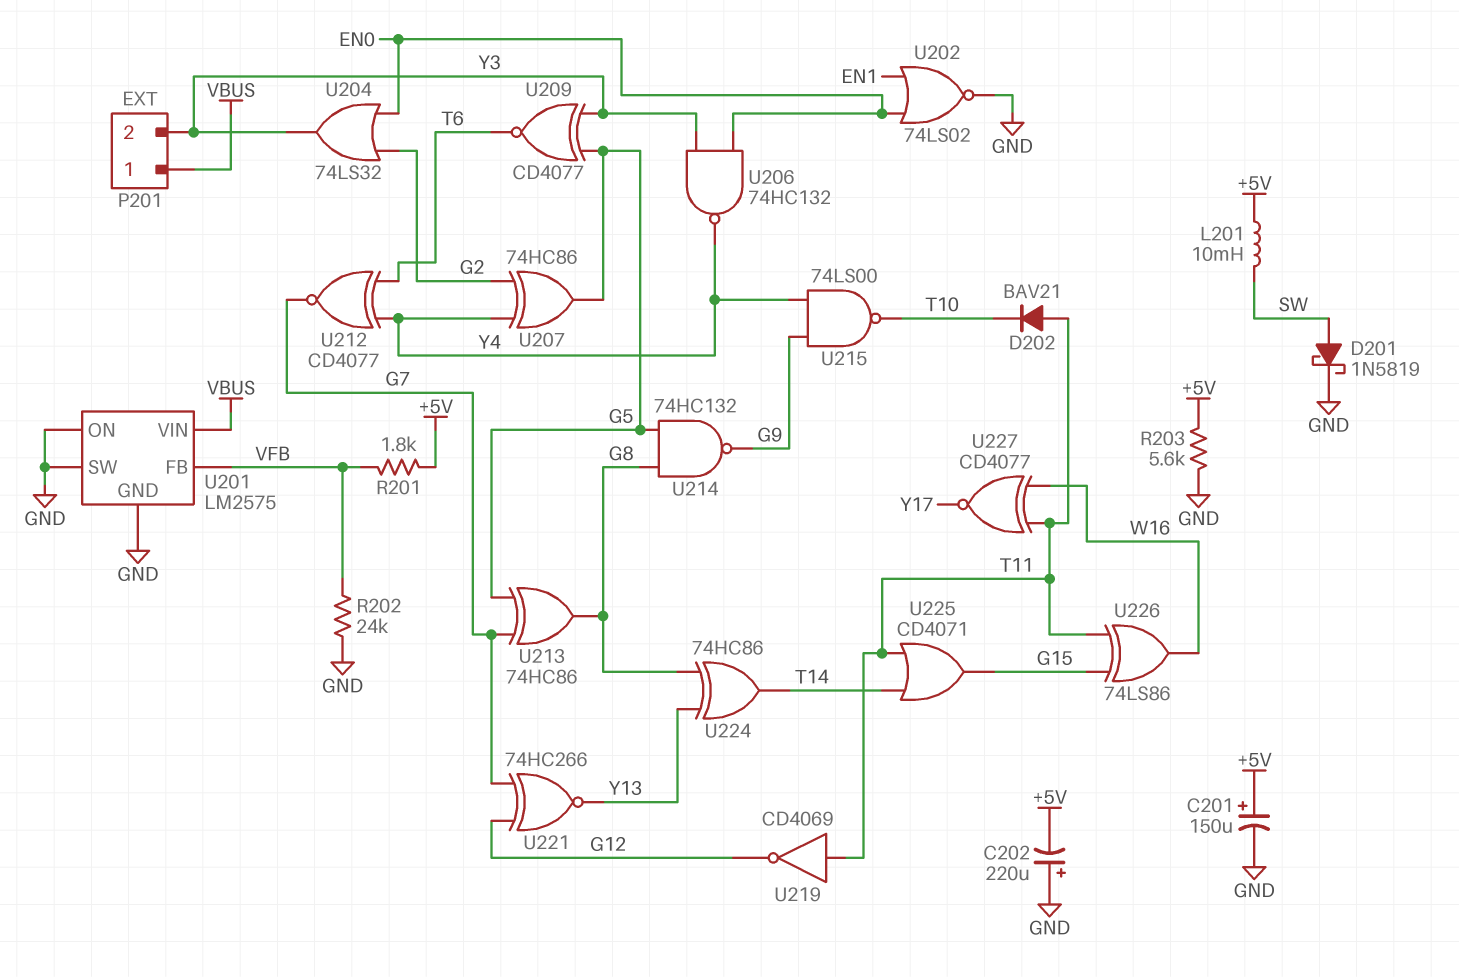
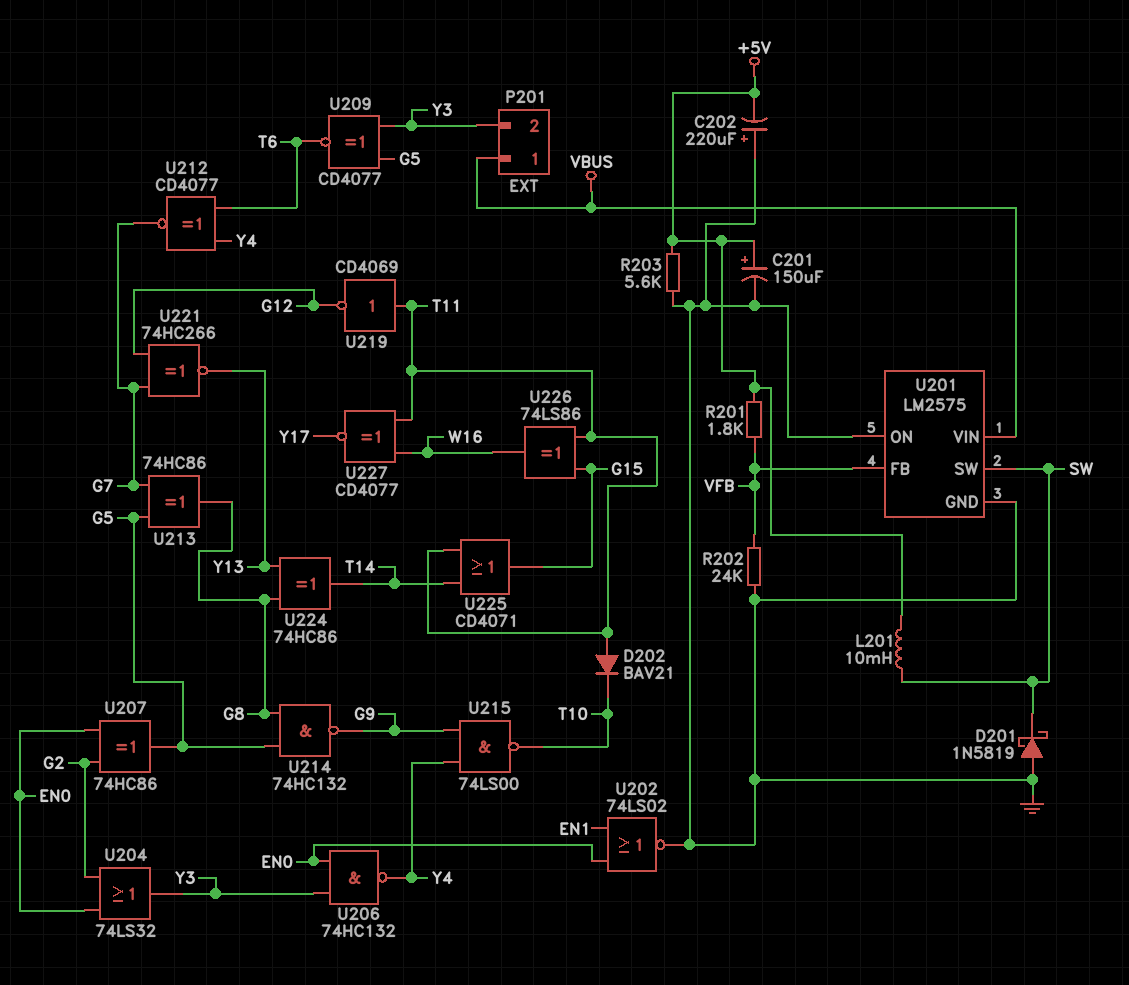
D201: schottky 1N5819 (A SW, K GND) -> schottky 1N5819 (A GND, K SW)
U201 pin SW: GND -> SW
U207: XOR 74HC86 (in G2, in Y4, out G5) -> XOR 74HC86 (in EN0, in G2, out G5)

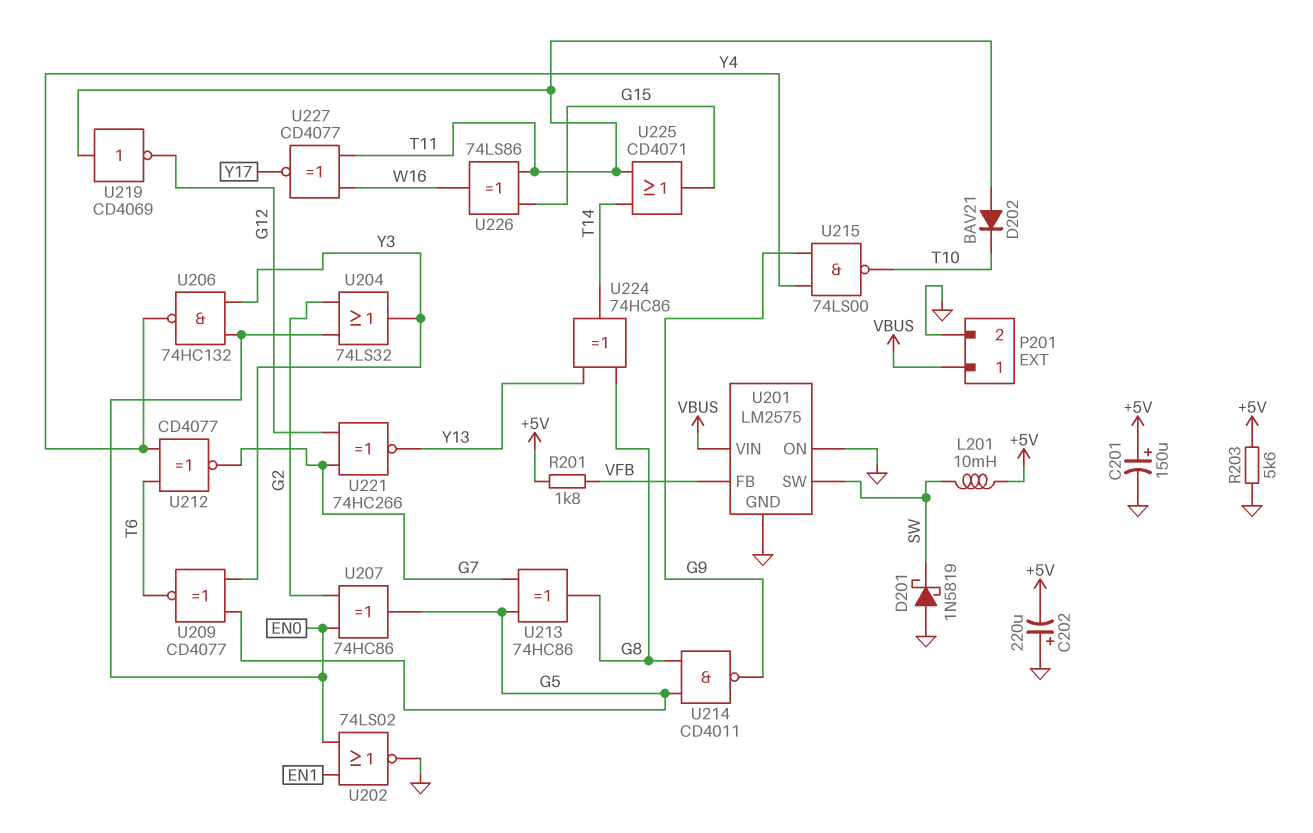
P201 pin 2: Y3 -> GND
R202: 24k (GND, VFB) -> none
U214: NAND 74HC132 (in G5, in G8, out G9) -> NAND CD4011 (in G5, in G8, out G9)

